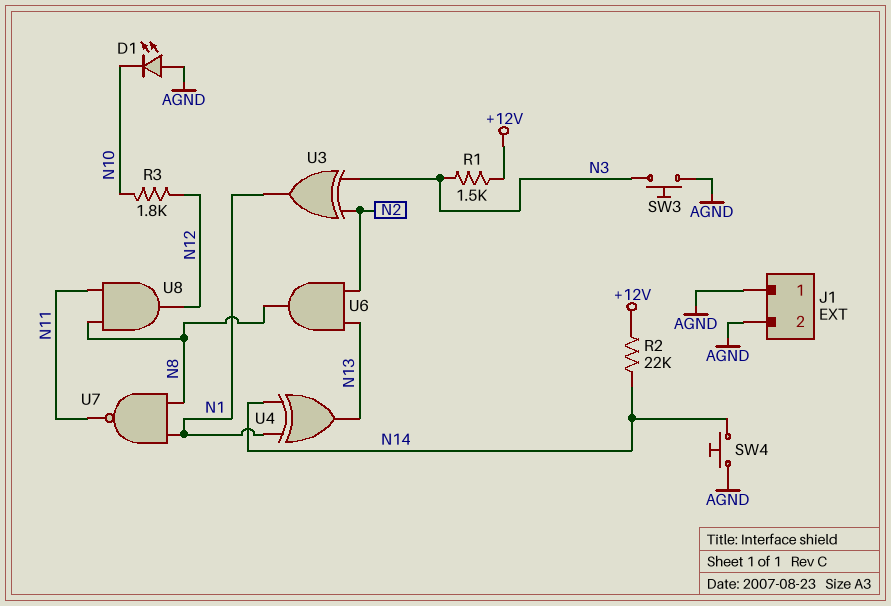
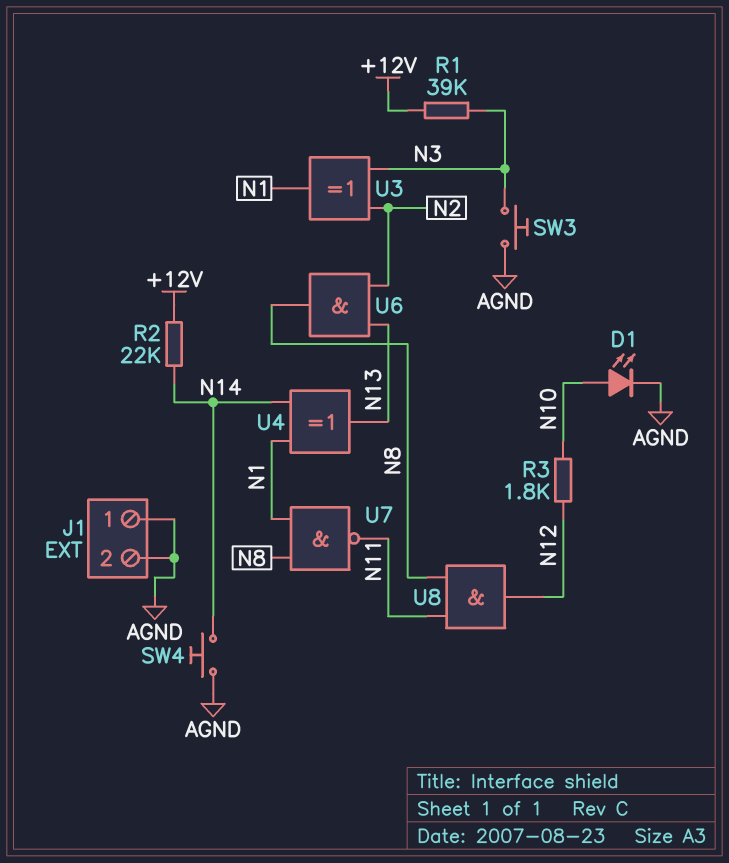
D1: LED (A AGND, K N10) -> LED (A N10, K AGND)
R1: 1.5k (+12V, N3) -> 39k (+12V, N3)

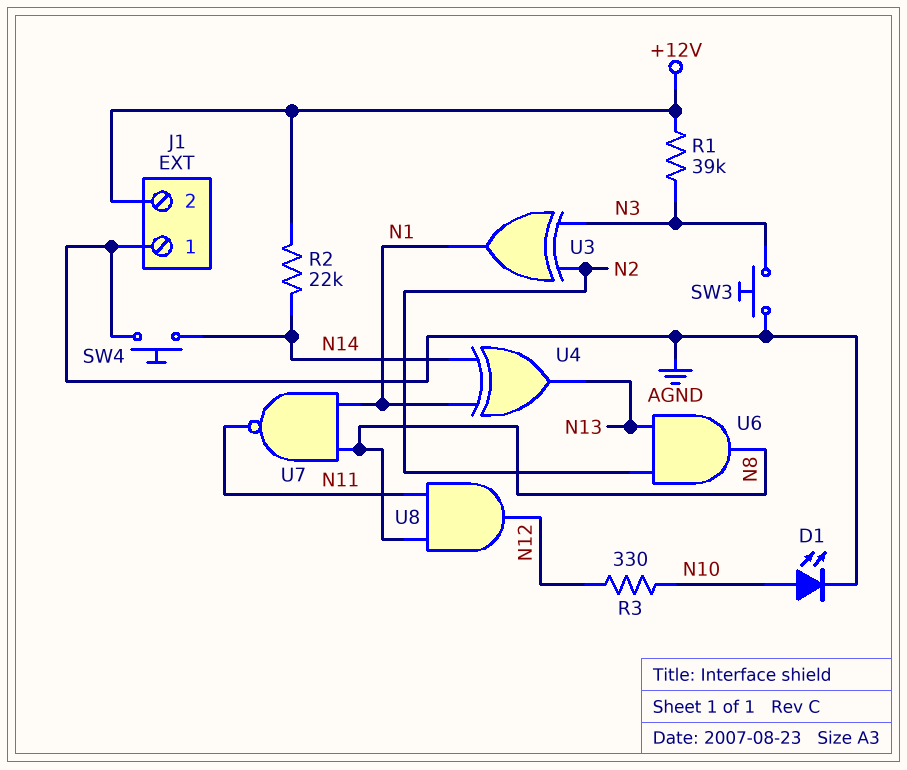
J1 pin 2: AGND -> +12V
R3: 1.8k (N10, N12) -> 330 (N10, N12)

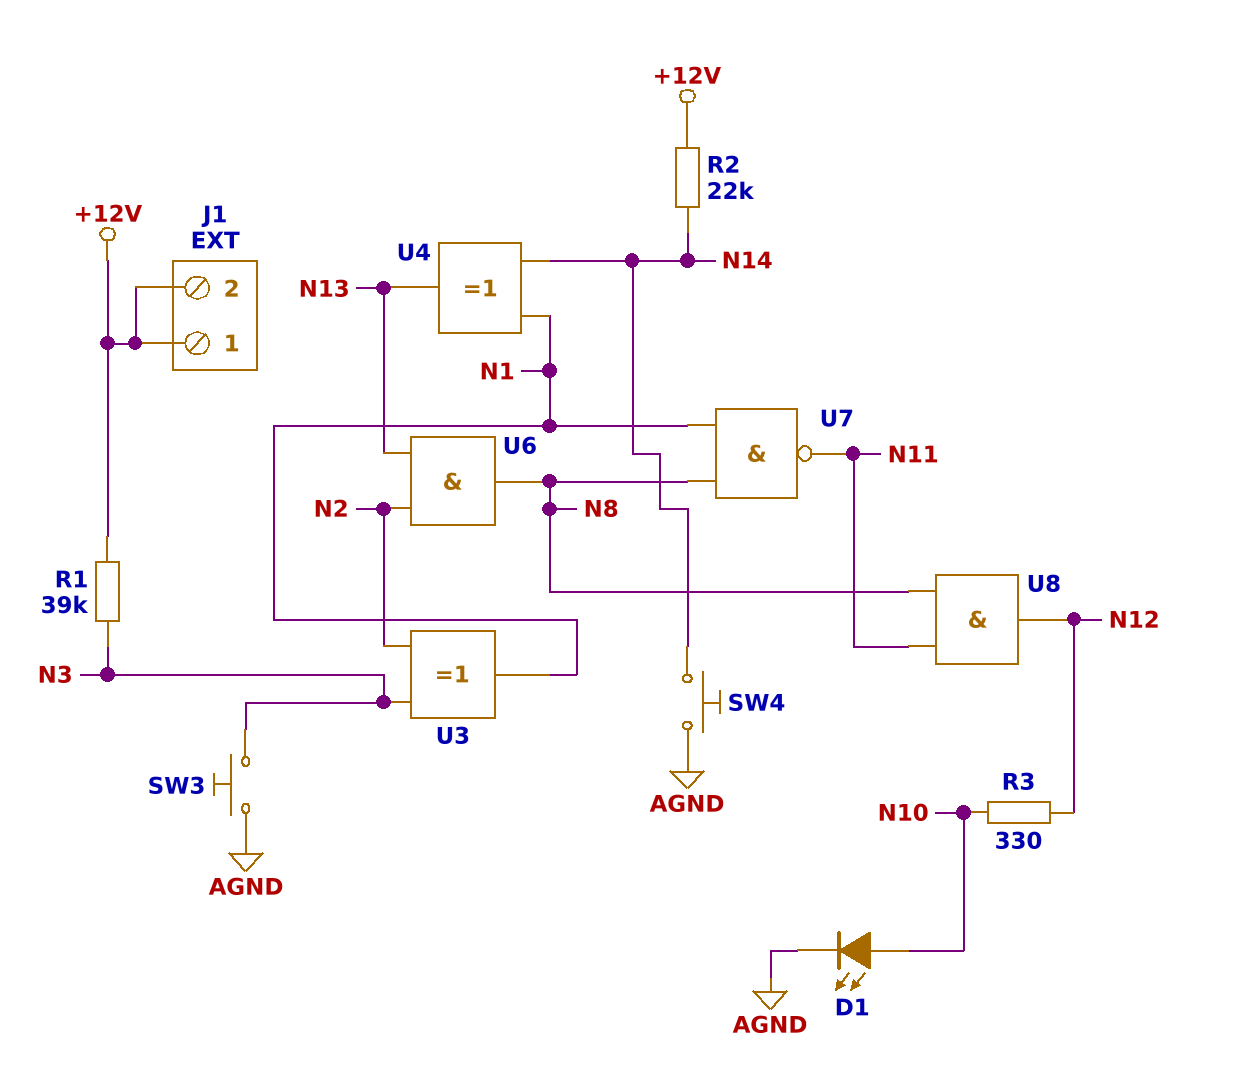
J1 pin 1: AGND -> +12V

